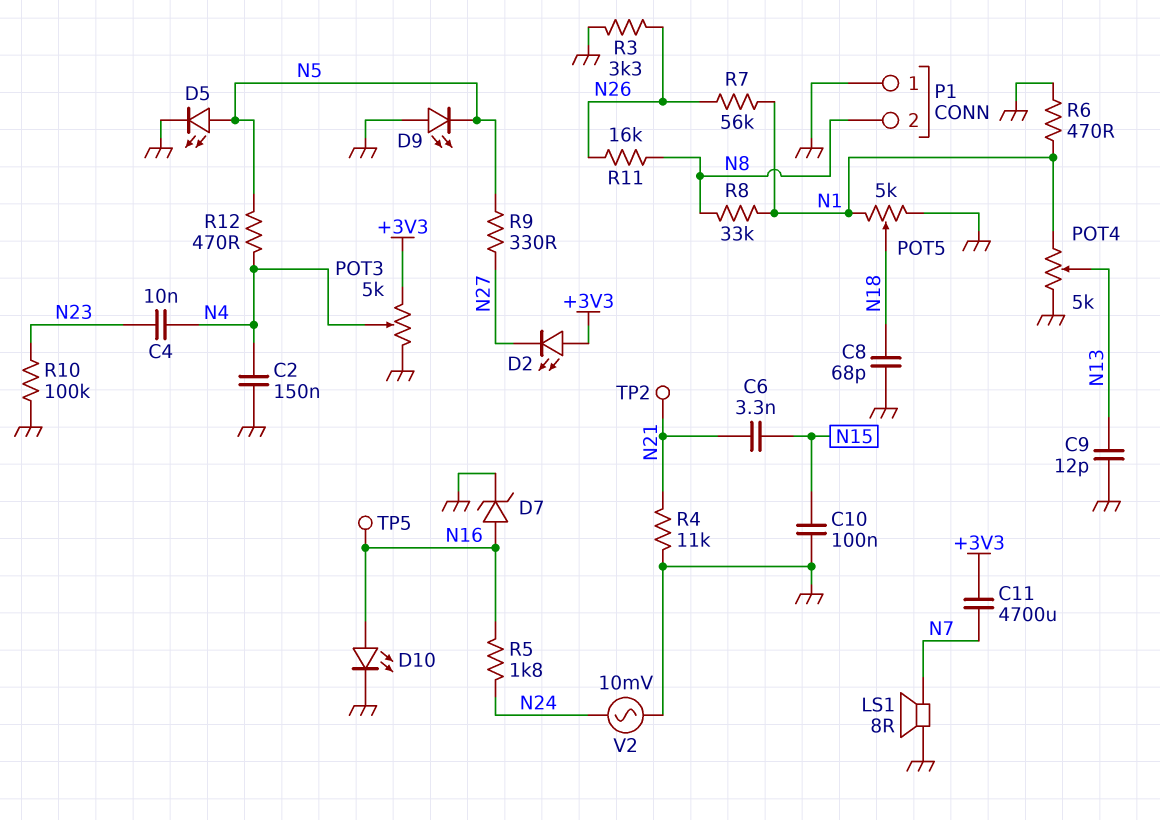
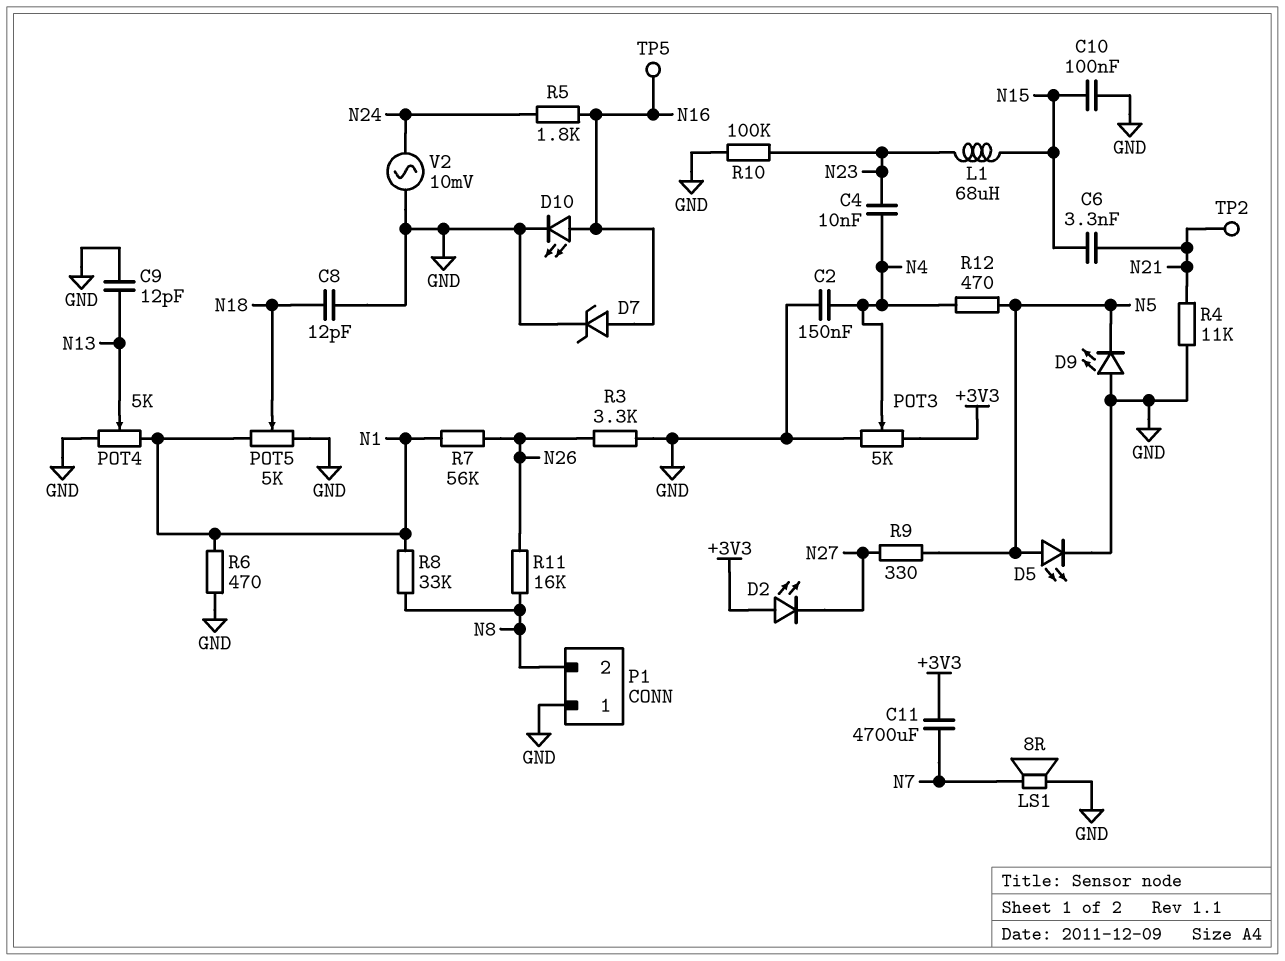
C8: 68pF (GND, N18) -> 12pF (GND, N18)
L1: none -> 68uH (N15, N23)

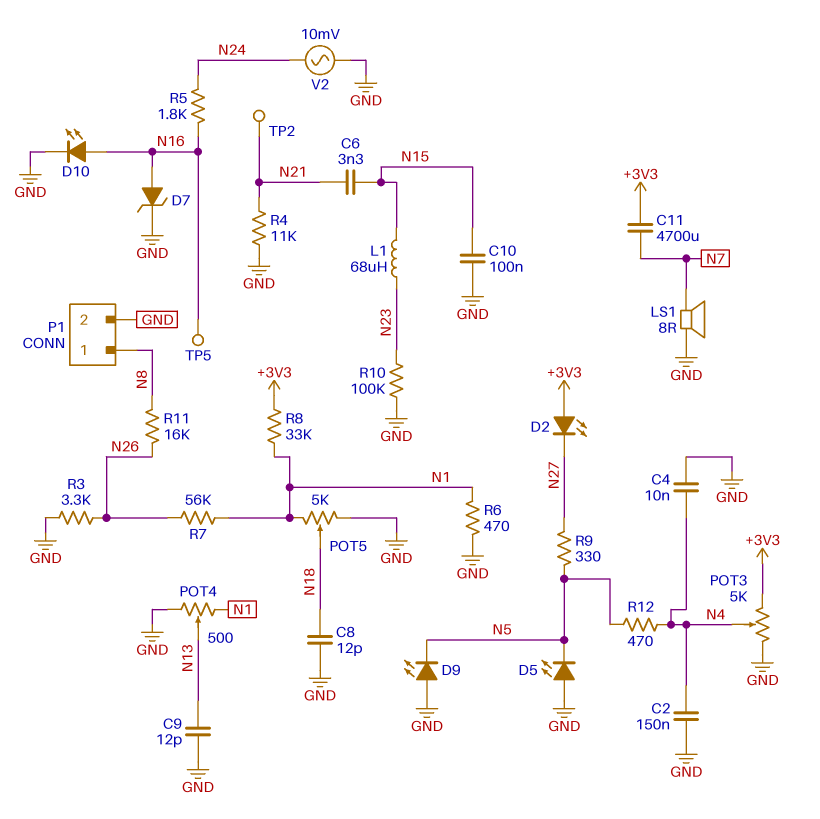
C4: 10nF (N4, N23) -> 10nF (GND, N4)
D5: LED (A N5, K GND) -> LED (A GND, K N5)
P1 pin 1: GND -> N8
P1 pin 2: N8 -> GND
POT4: 5k (GND, N1, wiper N13) -> 500 (GND, N1, wiper N13)
R8: 33k (N1, N8) -> 33k (+3V3, N1)

